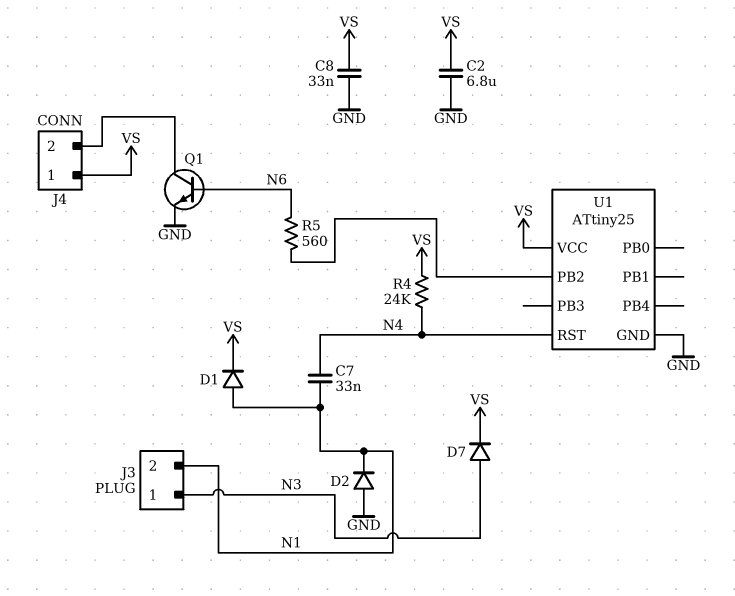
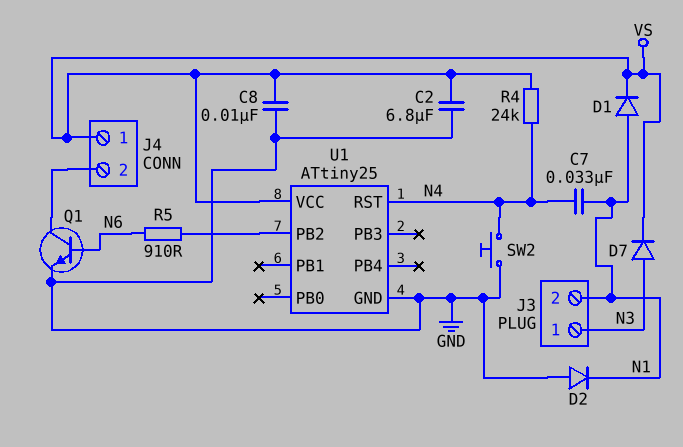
C8: 33nF (GND, VS) -> 10nF (GND, VS)
R5: 560 (N6, U1/PB2) -> 910 (N6, U1/PB2)
SW2: none -> button (GND, N4)

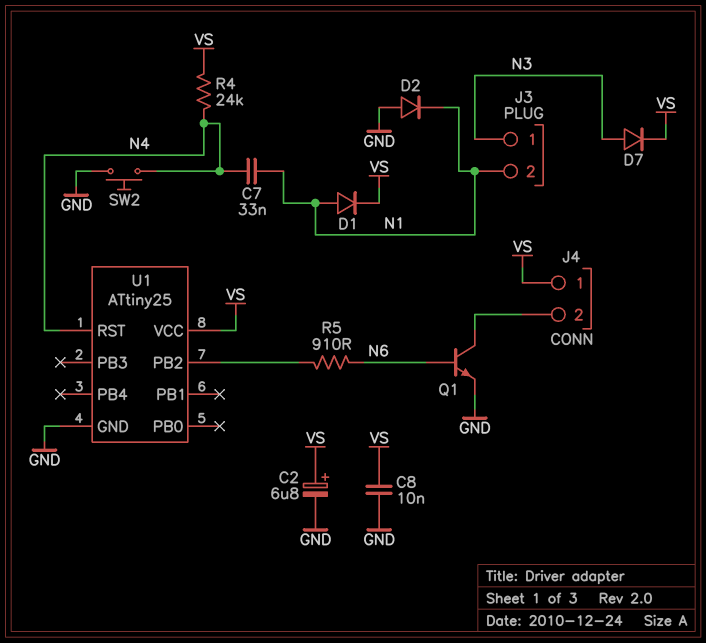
C2: 6.8uF (GND, VS) -> 6.8uF (plus VS, minus GND)

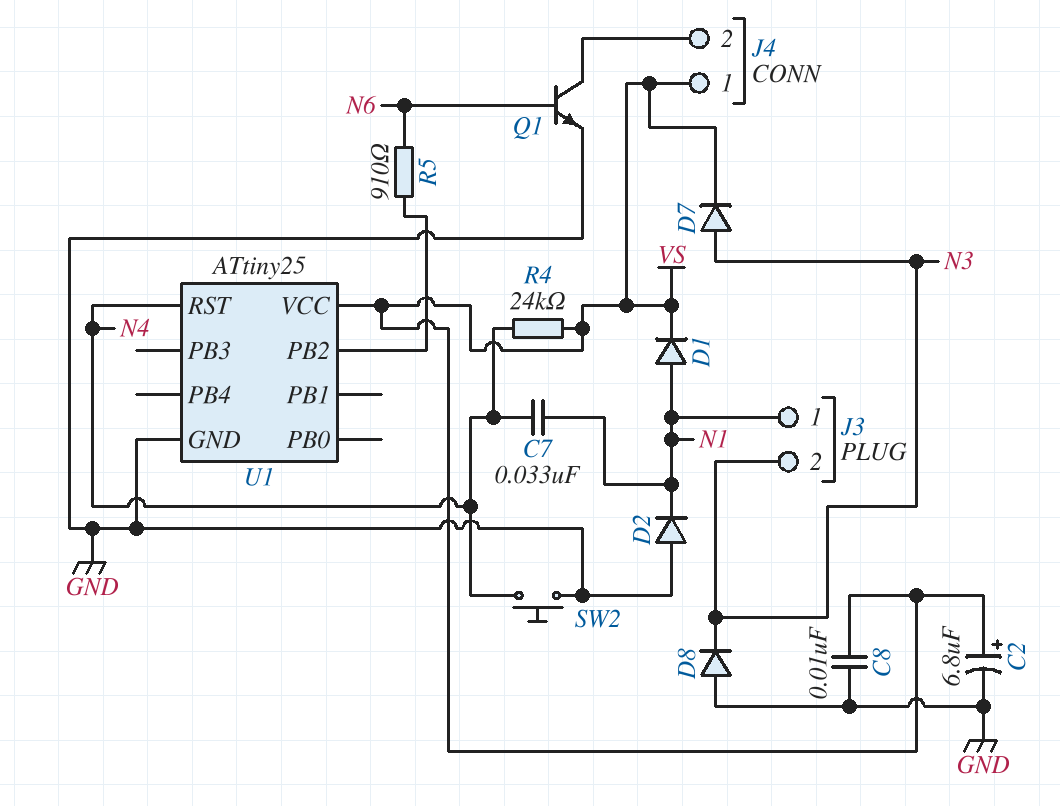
D8: none -> diode (A GND, K N3)
J3 pin 1: N3 -> N1
J3 pin 2: N1 -> N3

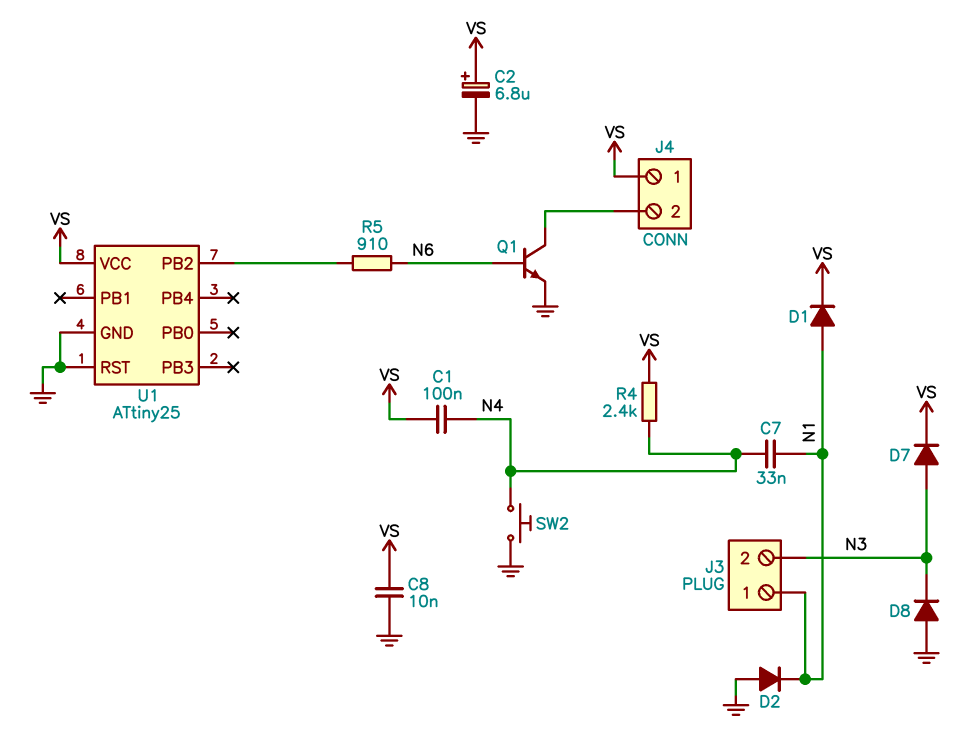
C1: none -> 100nF (N4, VS)
R4: 24k (N4, VS) -> 2.4k (N4, VS)
U1 pin RST: N4 -> GND

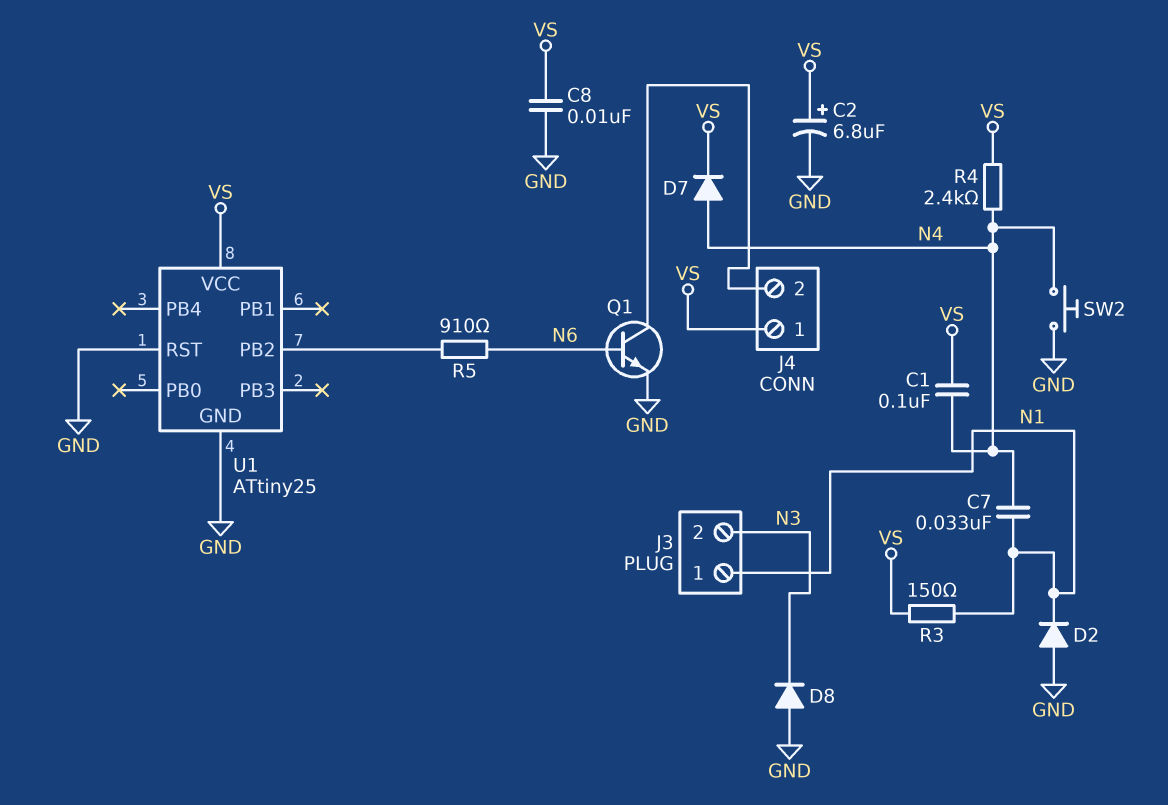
D1: diode (A N1, K VS) -> none
D7: diode (A N3, K VS) -> diode (A N4, K VS)
R3: none -> 150 (N1, VS)

